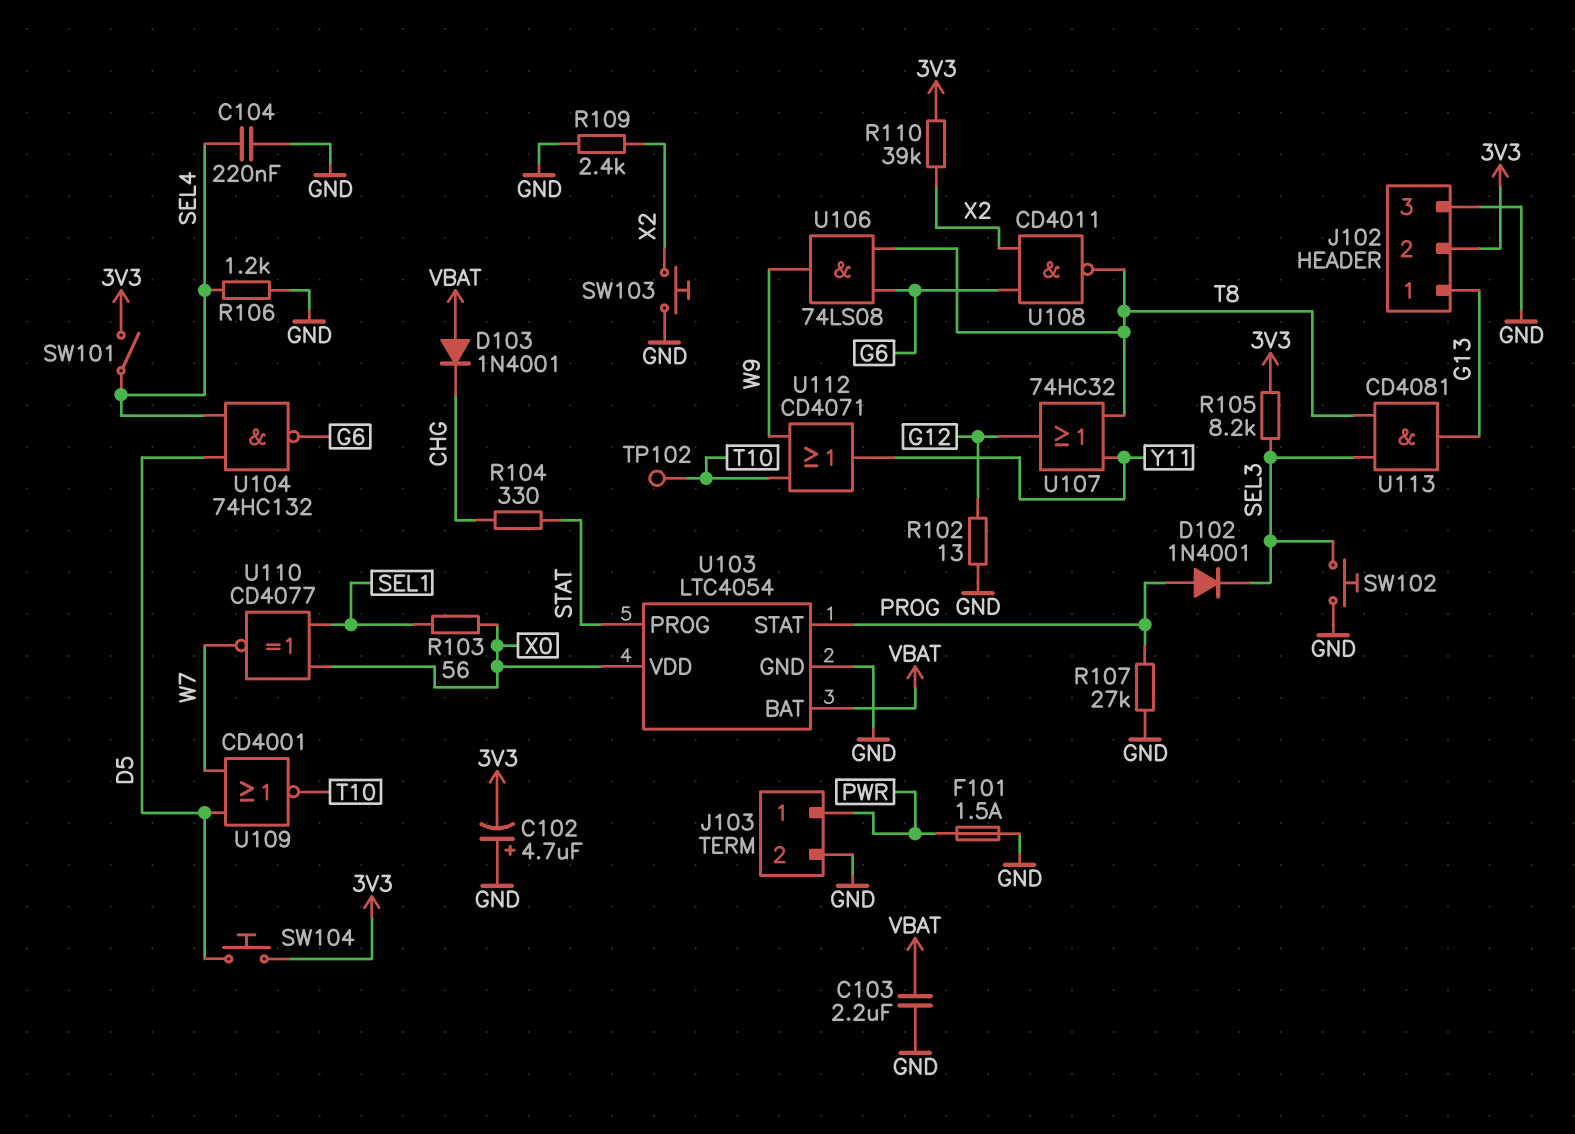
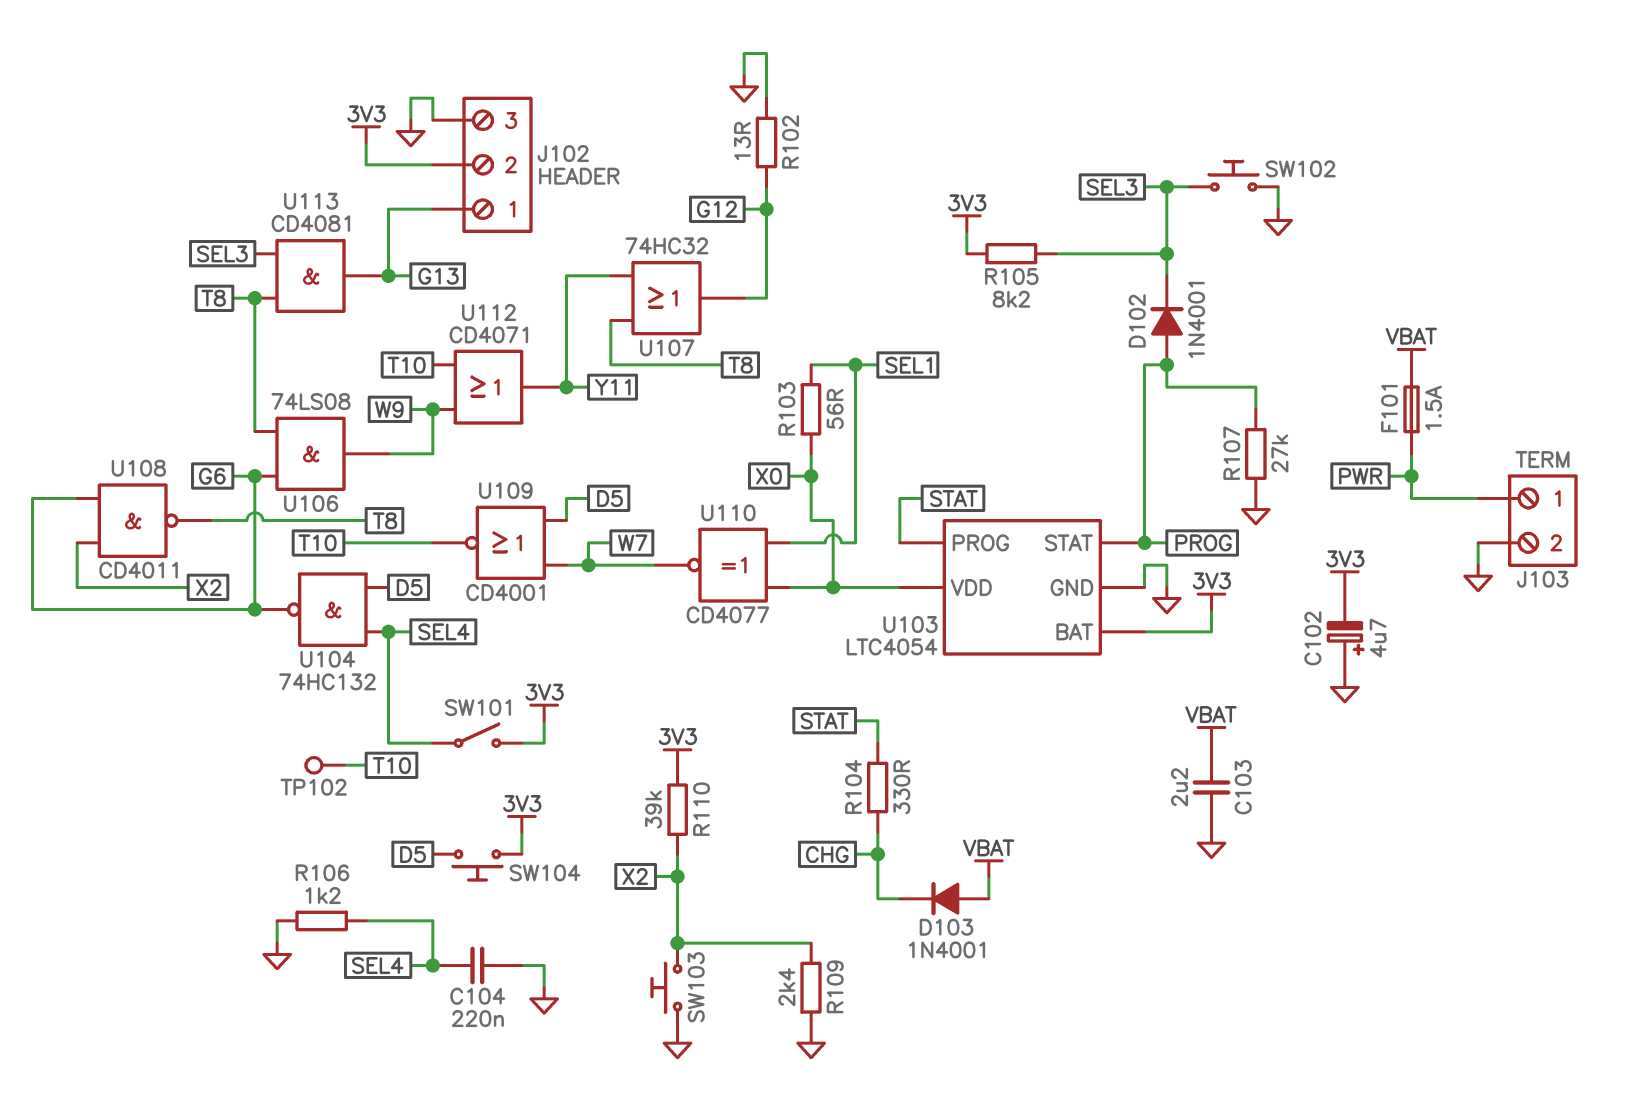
F101: 1.5A (GND, PWR) -> 1.5A (PWR, VBAT)
U103 pin BAT: VBAT -> 3V3

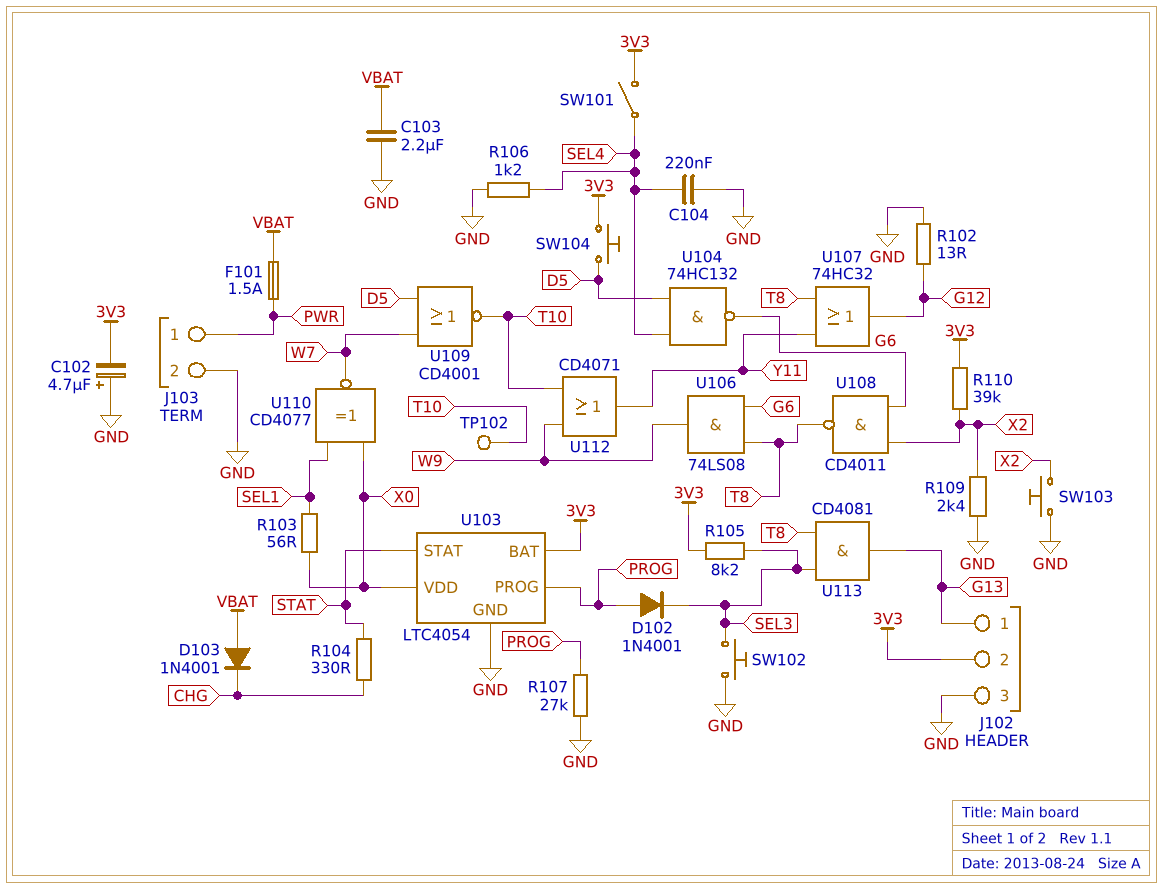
U103 pin PROG: STAT -> PROG
U103 pin STAT: PROG -> STAT

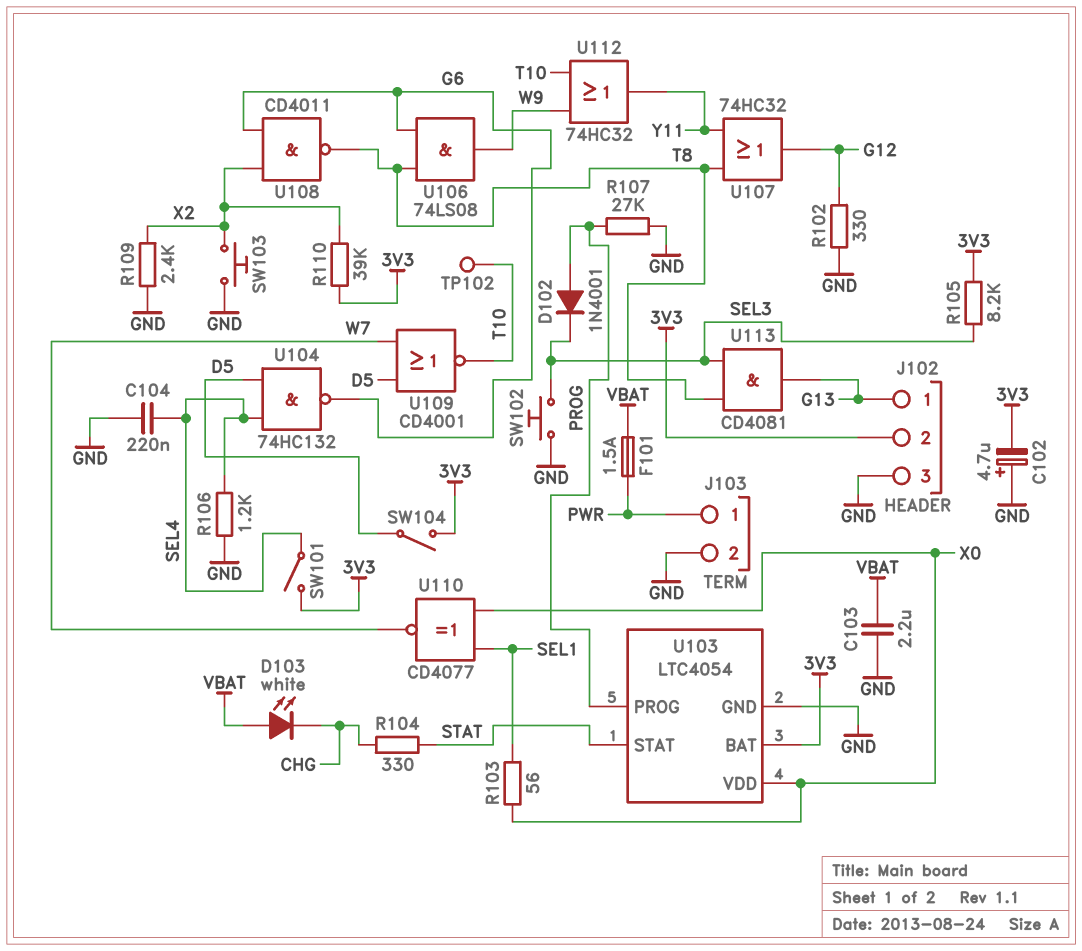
D103: diode 1N4001 (A VBAT, K CHG) -> LED white (A VBAT, K CHG)
R102: 13 (G12, GND) -> 330 (G12, GND)
SW104: button (3V3, D5) -> switch (3V3, D5)
U112: OR CD4071 (in T10, in W9, out Y11) -> OR 74HC32 (in T10, in W9, out Y11)

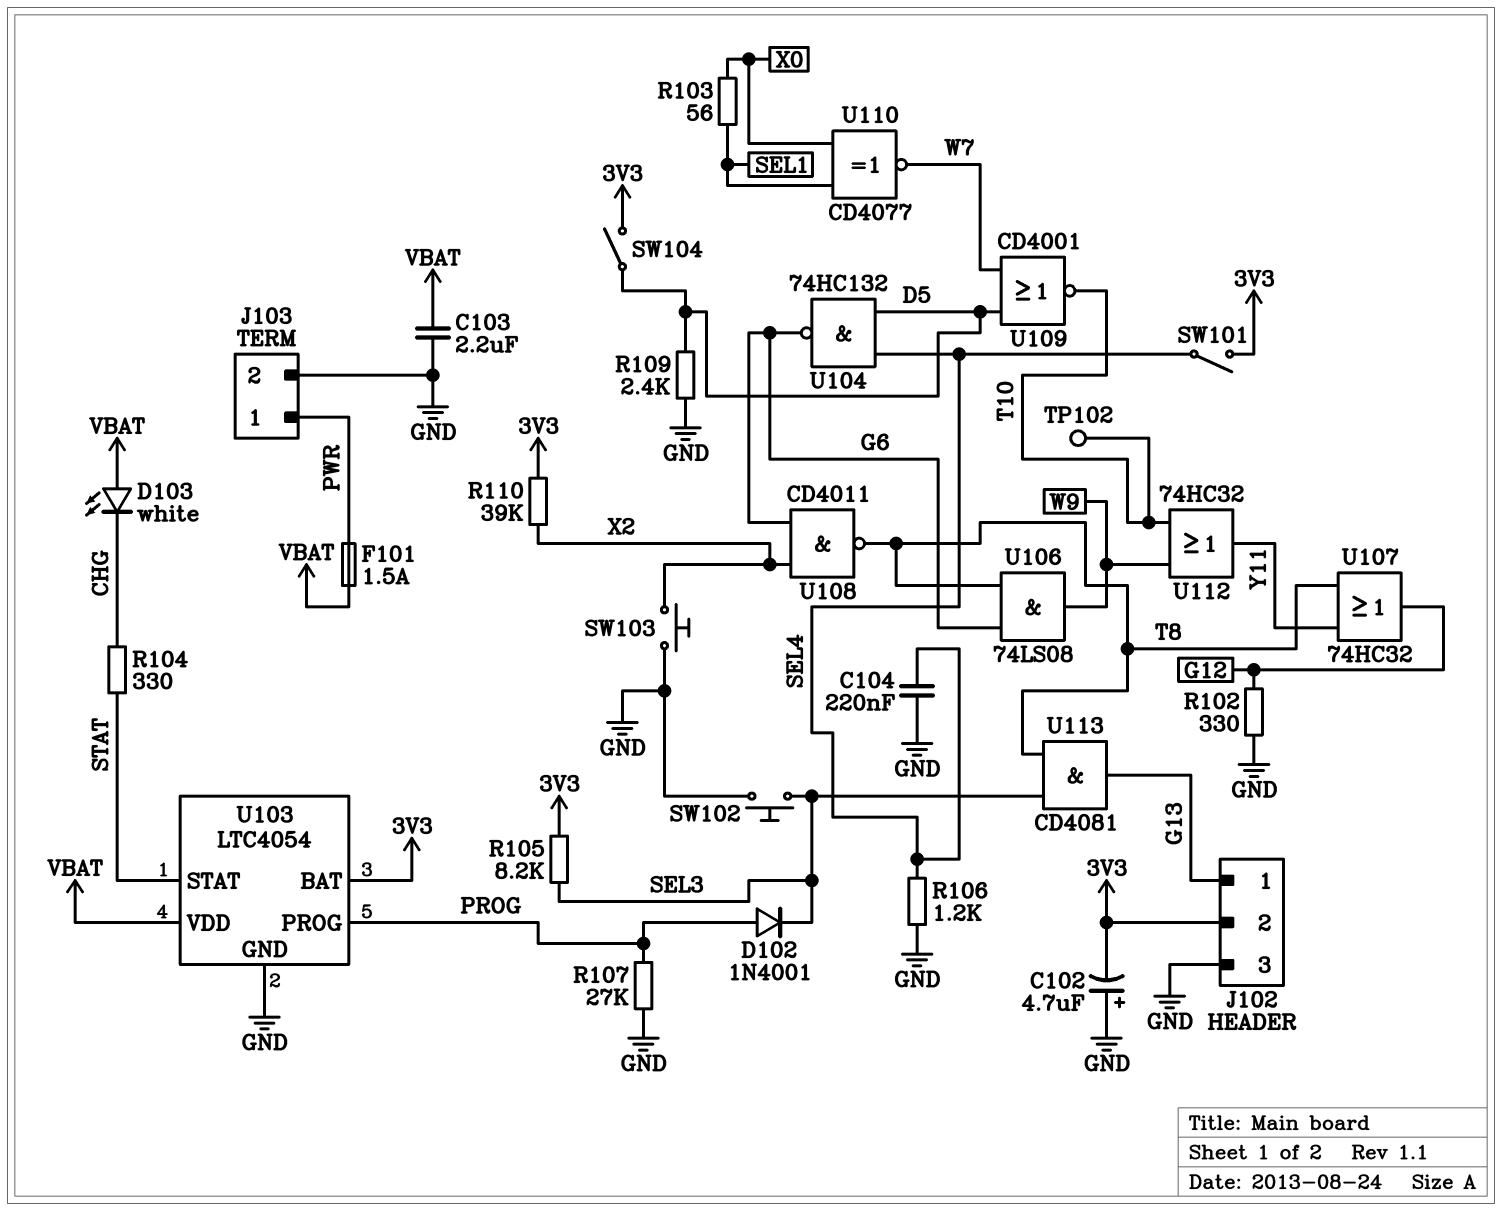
R109: 2.4k (GND, X2) -> 2.4k (D5, GND)
U103 pin VDD: X0 -> VBAT

